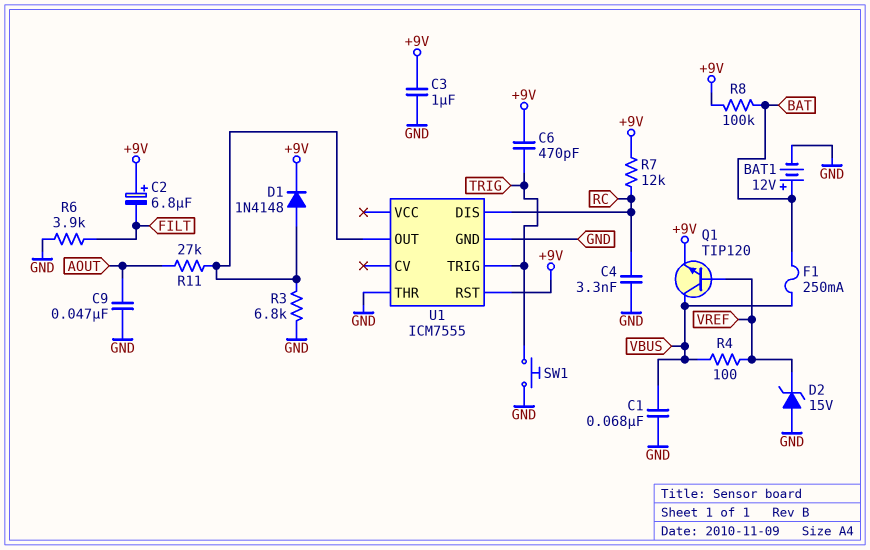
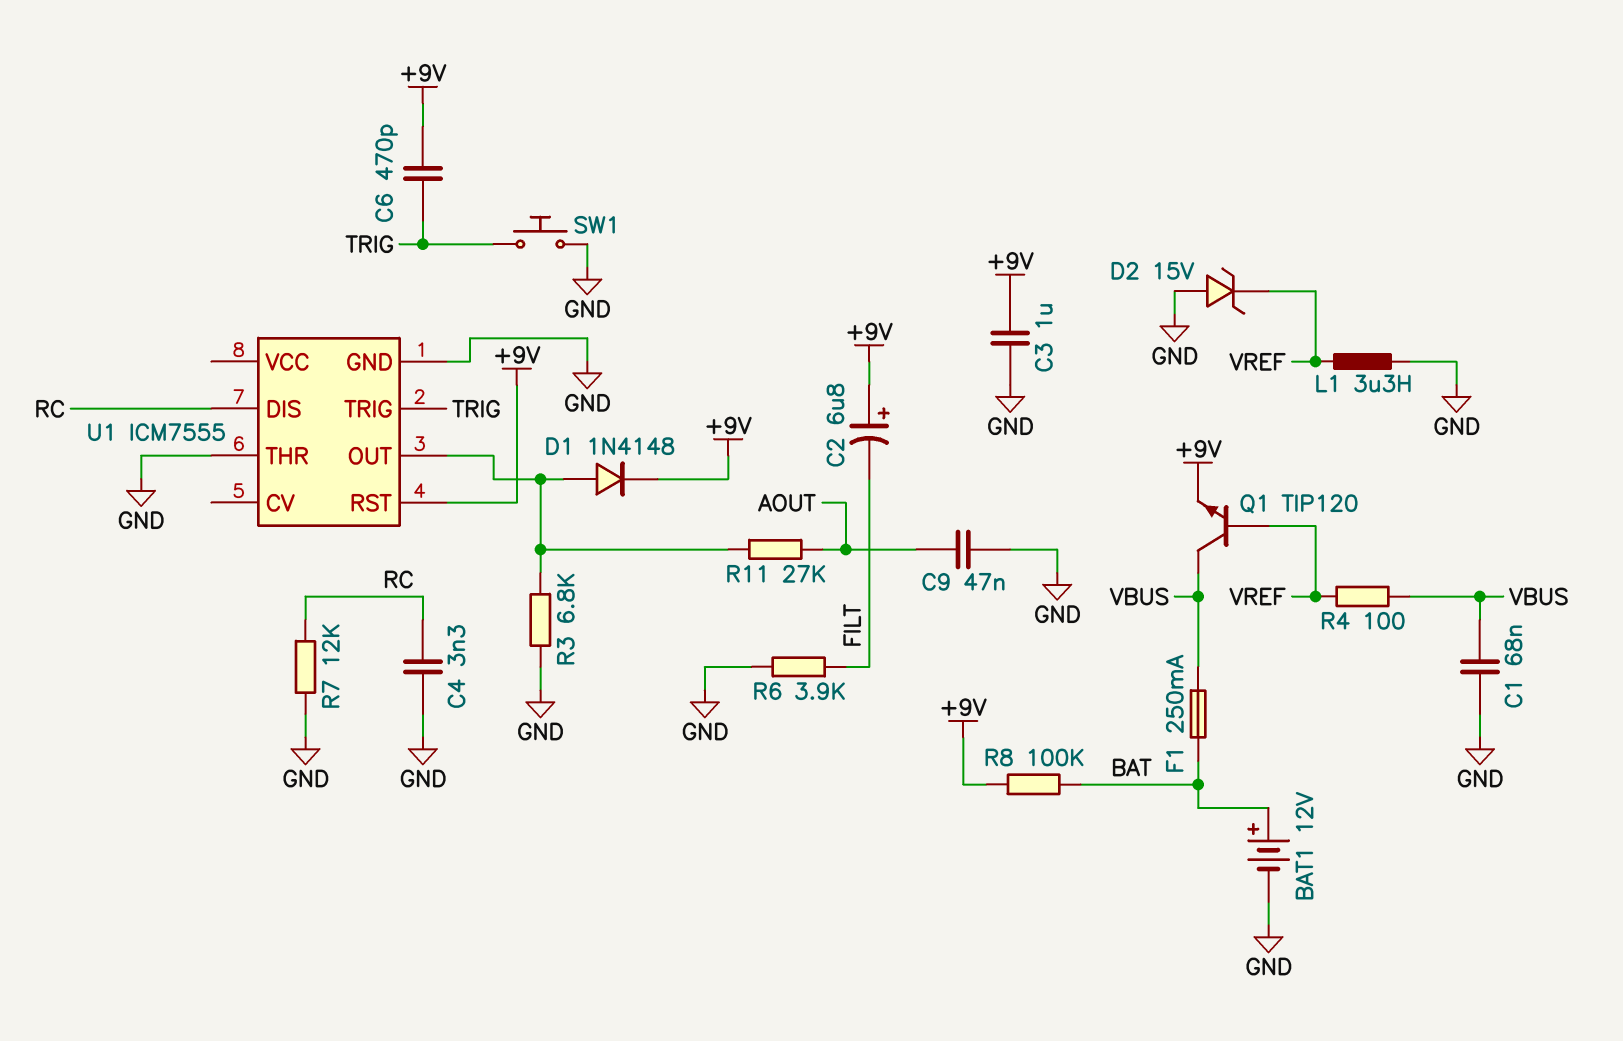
L1: none -> 3.3uH (GND, VREF)
R7: 12k (+9V, RC) -> 12k (GND, RC)

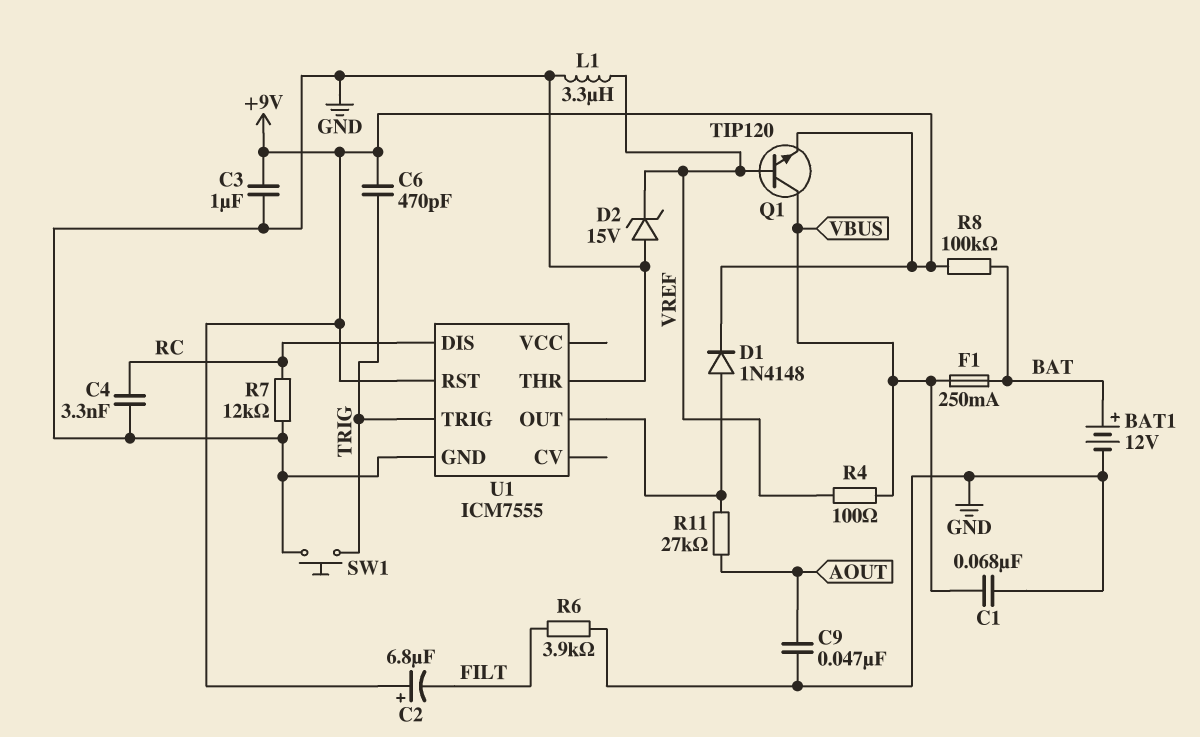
R3: 6.8k (GND, U1/OUT) -> none

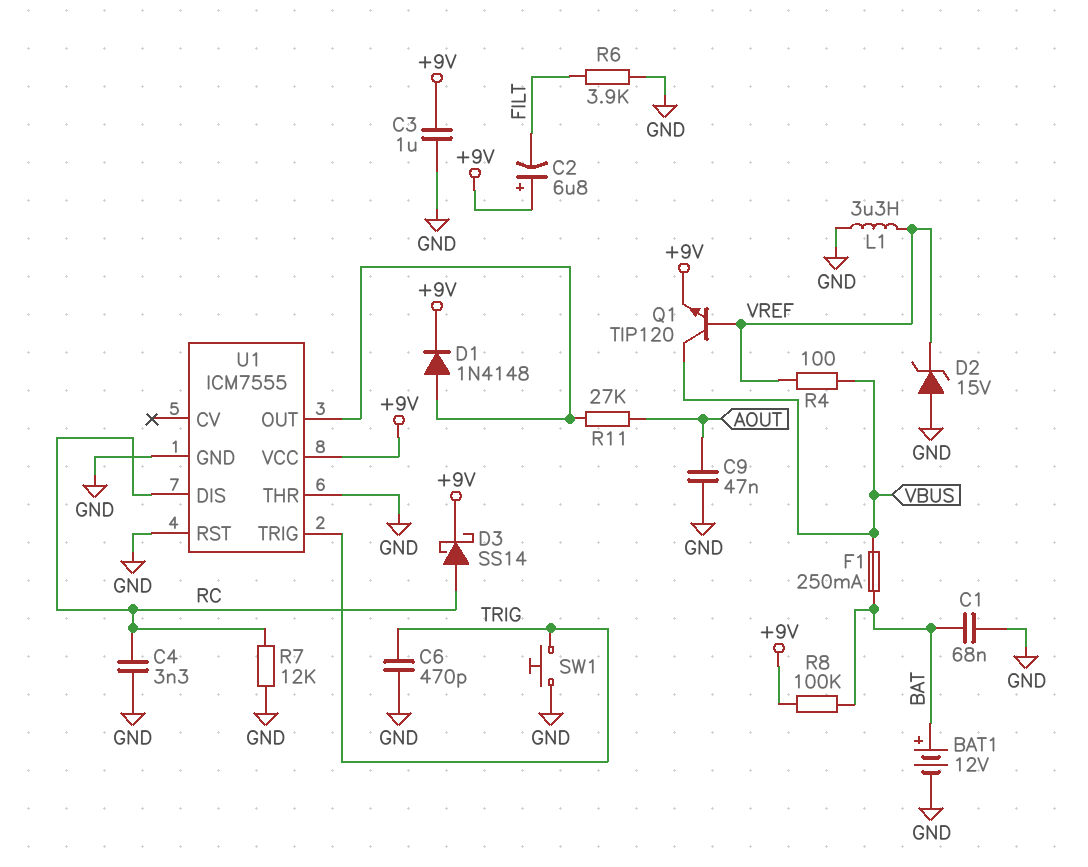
C1: 68nF (GND, VBUS) -> 68nF (BAT, GND)
C6: 470pF (+9V, TRIG) -> 470pF (GND, TRIG)
D3: none -> schottky SS14 (A RC, K +9V)
U1 pin RST: +9V -> GND
U1 pin VCC: none -> +9V

